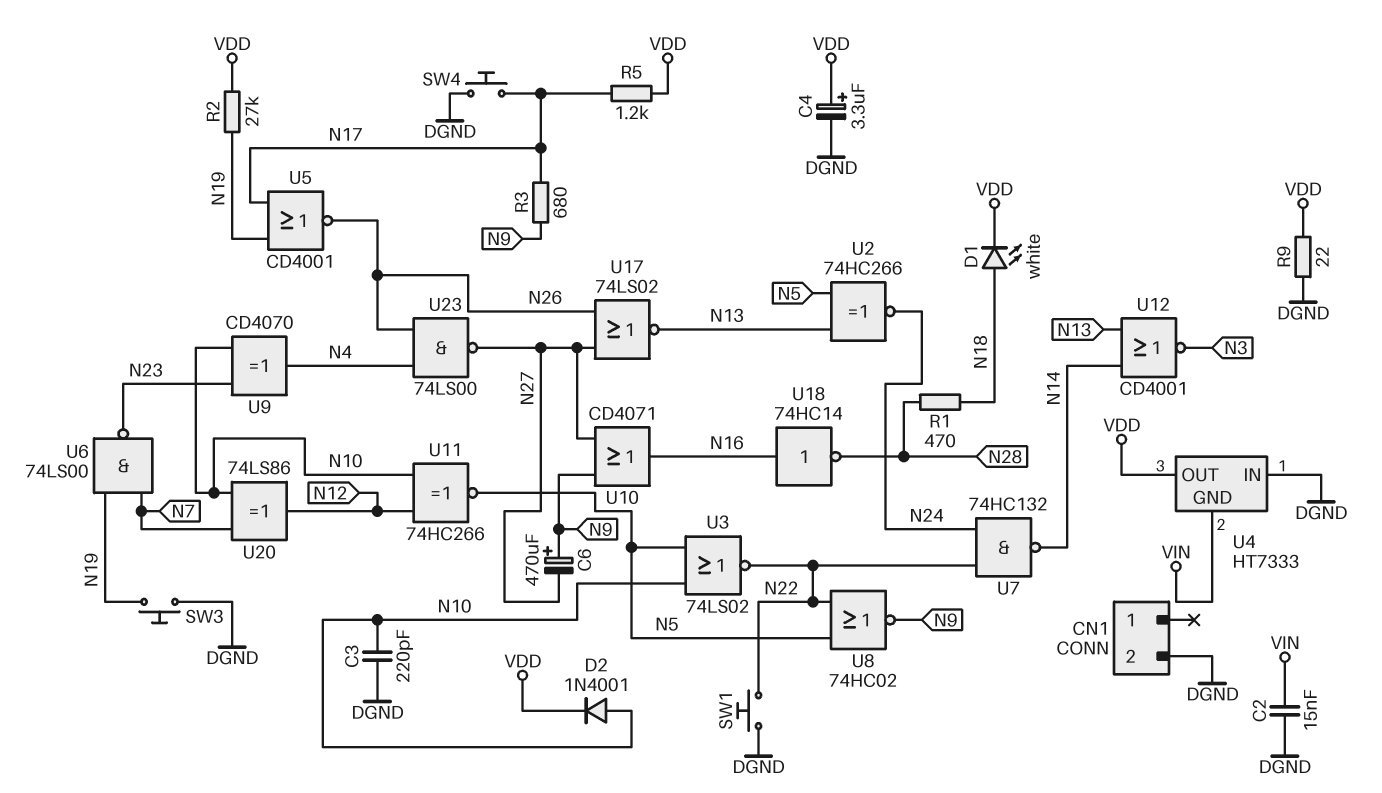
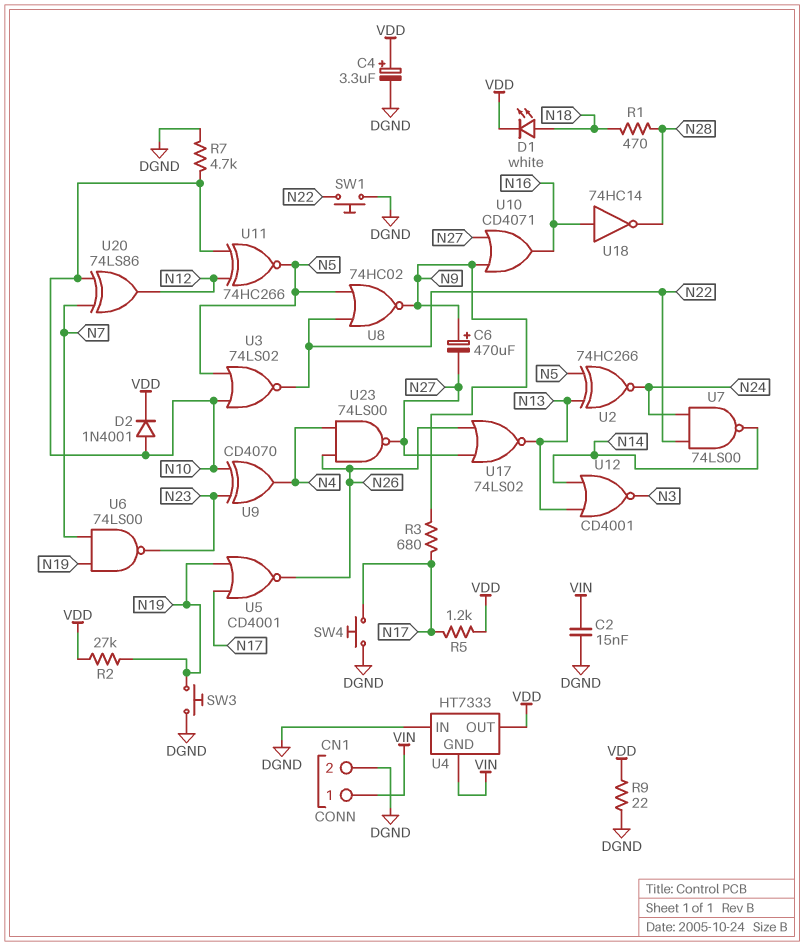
C3: 220pF (DGND, N10) -> none
CN1 pin 1: none -> VIN
R7: none -> 4.7k (DGND, N10)
U7: NAND 74HC132 (in N22, in N24, out N14) -> NAND 74LS00 (in N22, in N24, out N14)

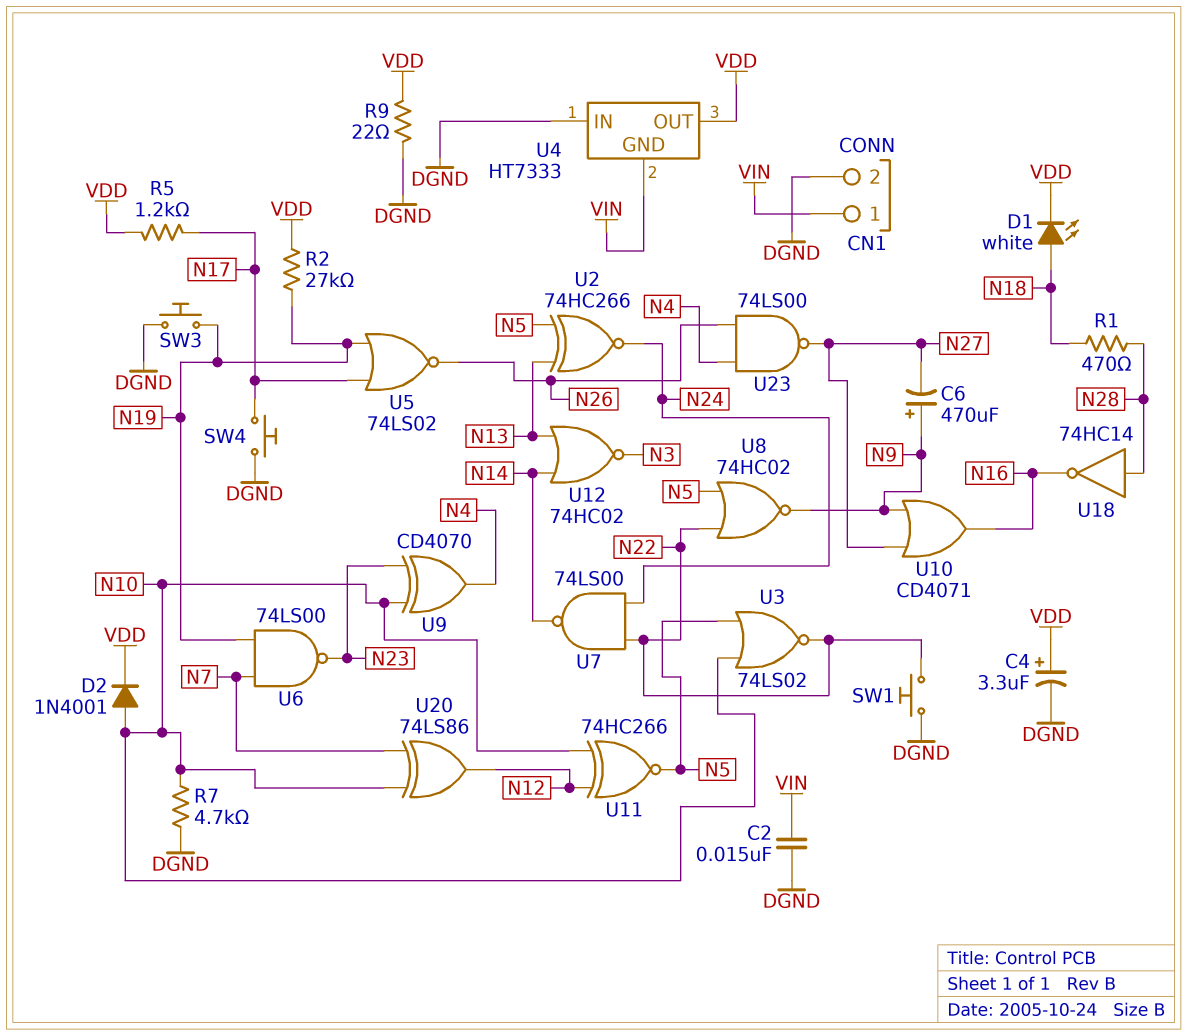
R3: 680 (N9, N17) -> none
U5: NOR CD4001 (in N17, in N19, out N26) -> NOR 74LS02 (in N17, in N19, out N26)
U12: NOR CD4001 (in N13, in N14, out N3) -> NOR 74HC02 (in N13, in N14, out N3)
U17: NOR 74LS02 (in N26, in N27, out N13) -> none
U18: NOT 74HC14 (in N16, out N28) -> NOT 74HC14 (in N28, out N16)

